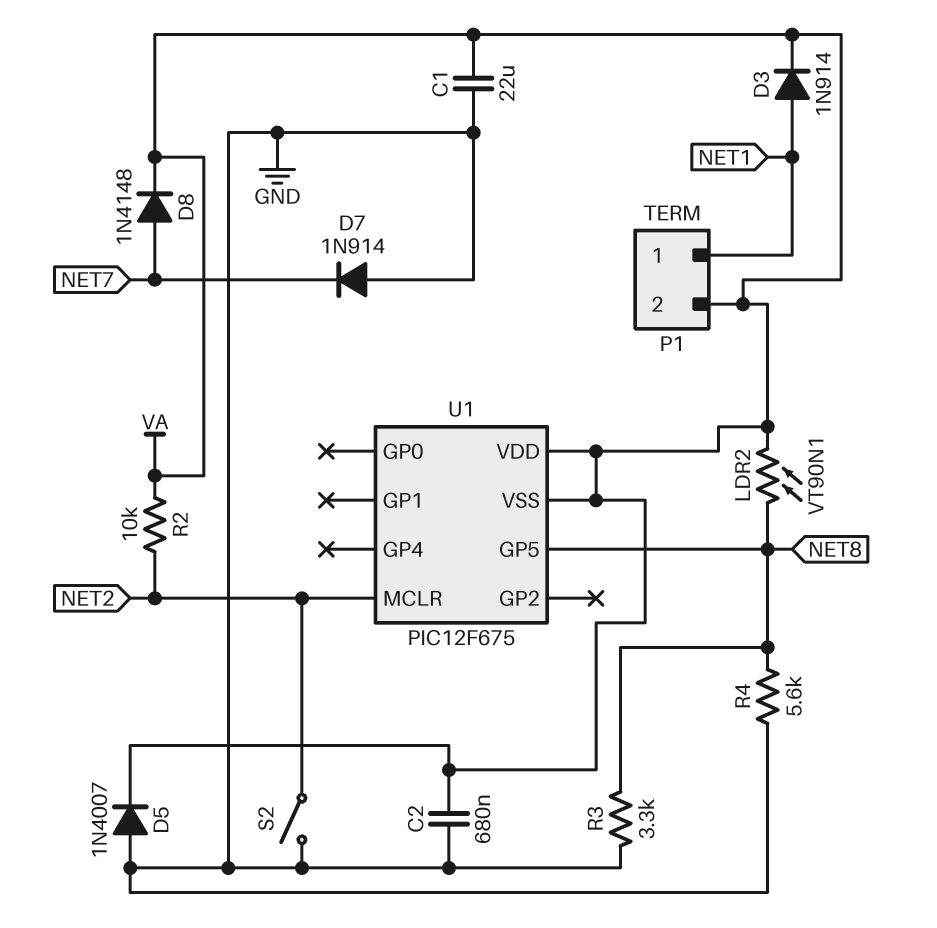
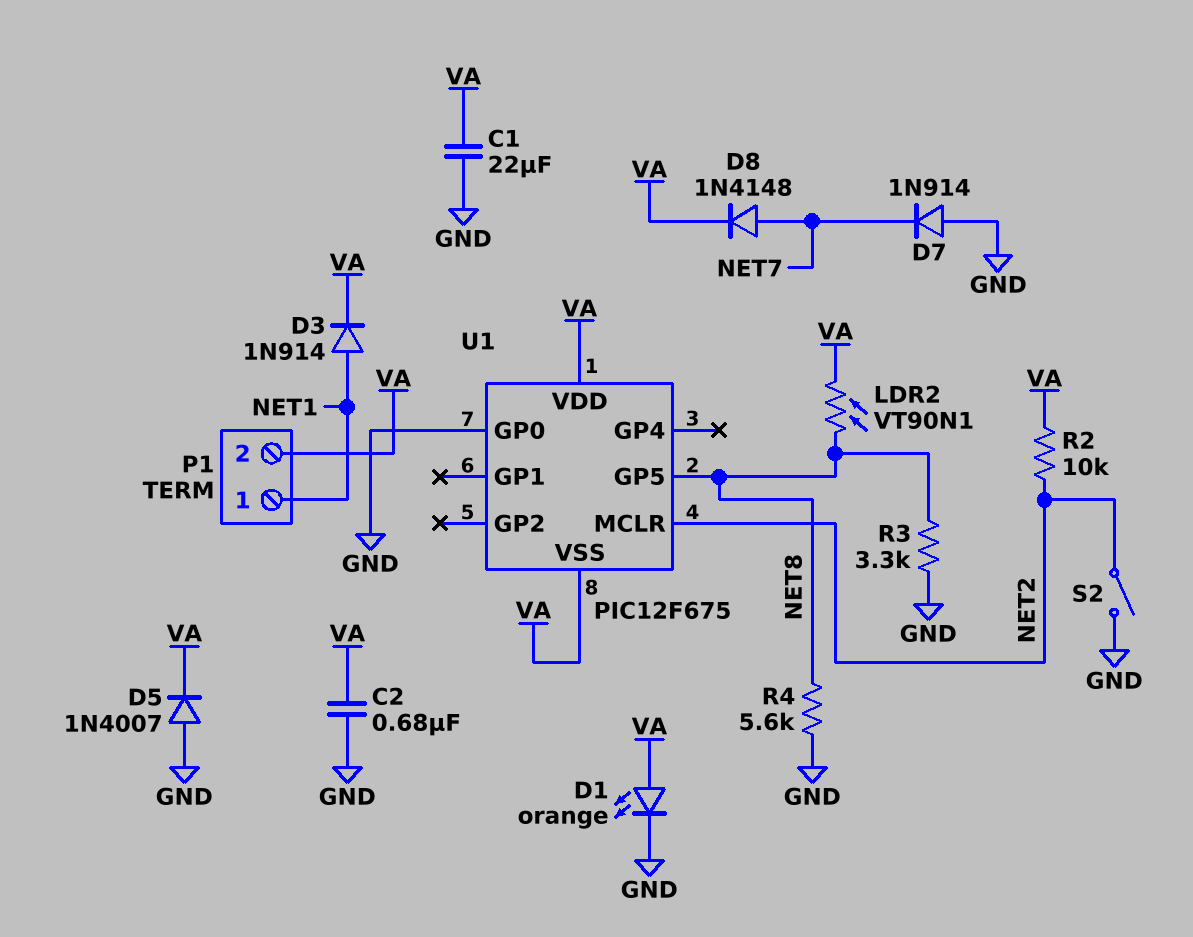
D1: none -> LED orange (A VA, K GND)
U1 pin GP0: none -> GND

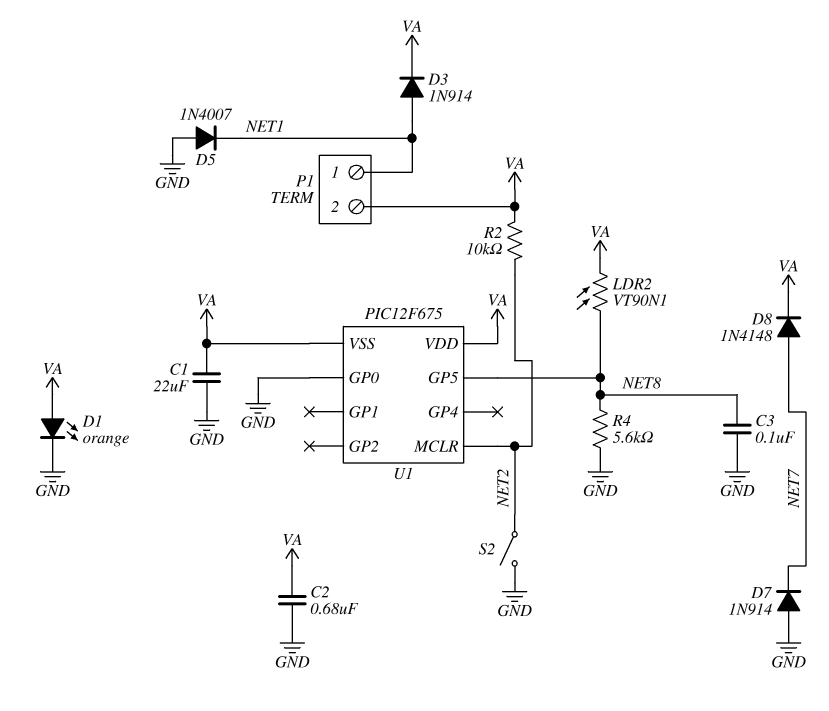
C3: none -> 100nF (GND, NET8)
D5: diode 1N4007 (A GND, K VA) -> diode 1N4007 (A GND, K NET1)
R3: 3.3k (GND, NET8) -> none

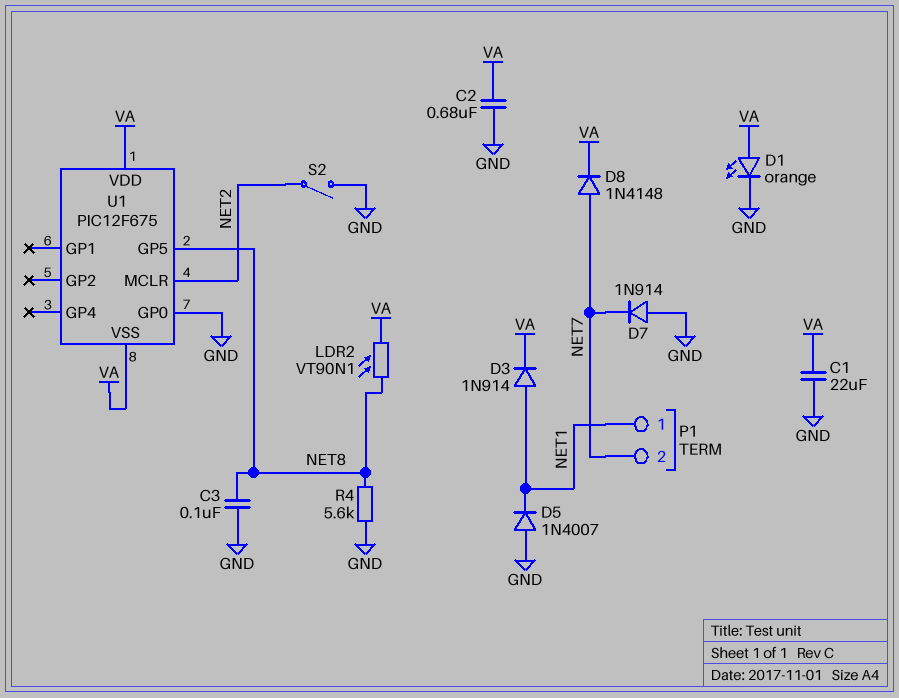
P1 pin 2: VA -> NET7
R2: 10k (NET2, VA) -> none

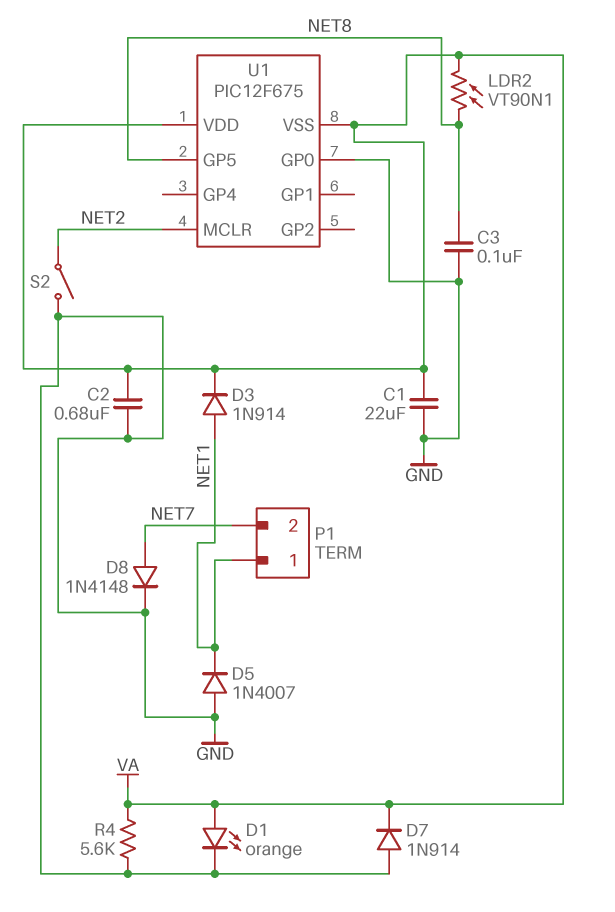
D7: diode 1N914 (A GND, K NET7) -> diode 1N914 (A GND, K VA)
D8: diode 1N4148 (A NET7, K VA) -> diode 1N4148 (A NET7, K GND)
R4: 5.6k (GND, NET8) -> 5.6k (GND, VA)

